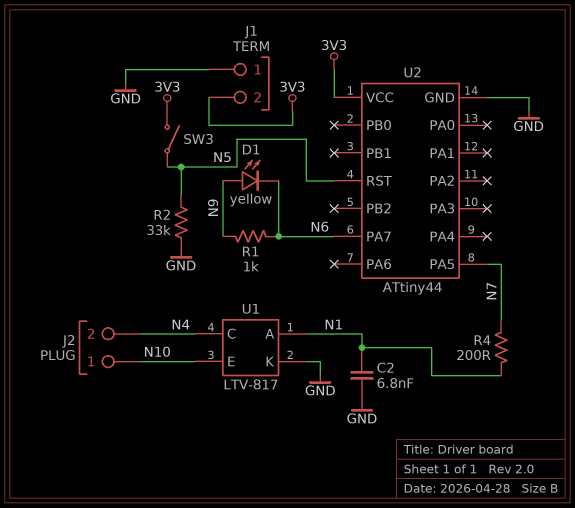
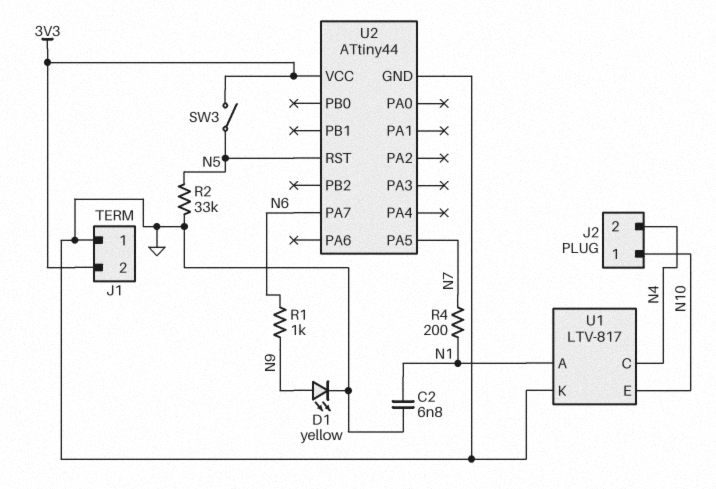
D1: LED yellow (A N9, K N6) -> LED yellow (A N9, K GND)

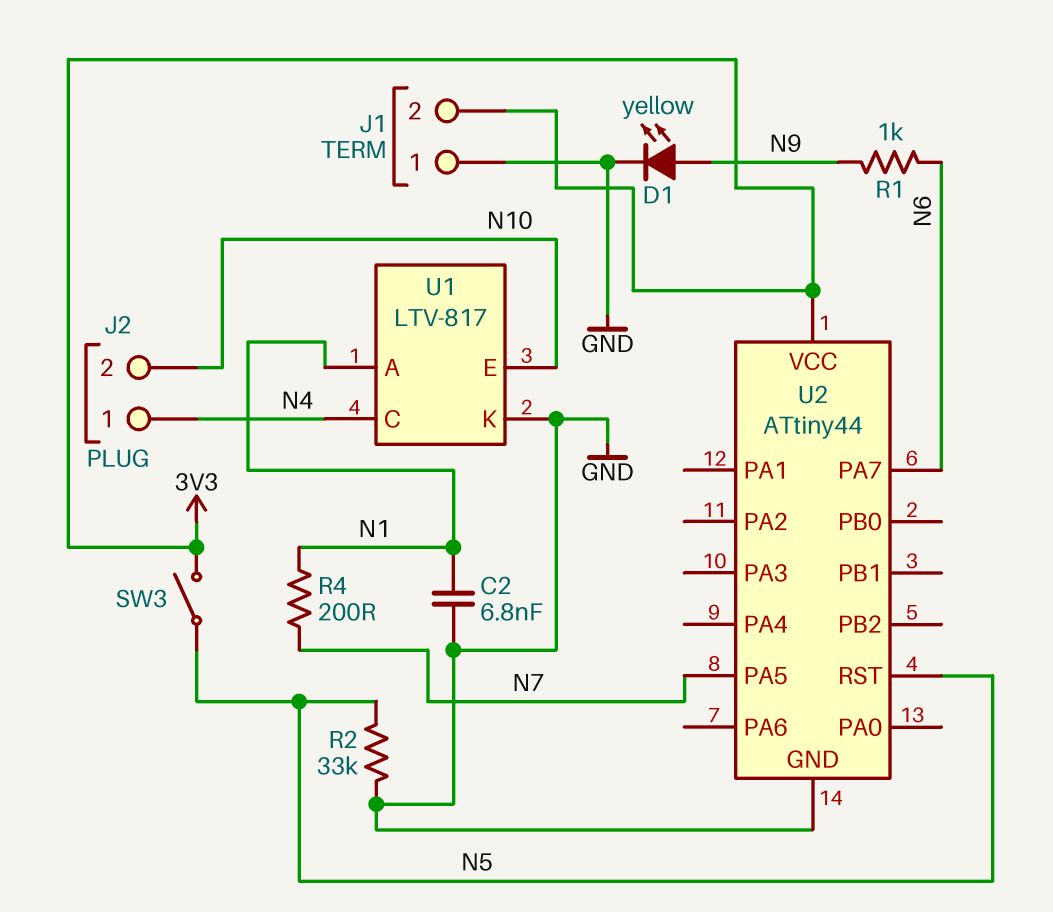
J2 pin 1: N10 -> N4
J2 pin 2: N4 -> N10

